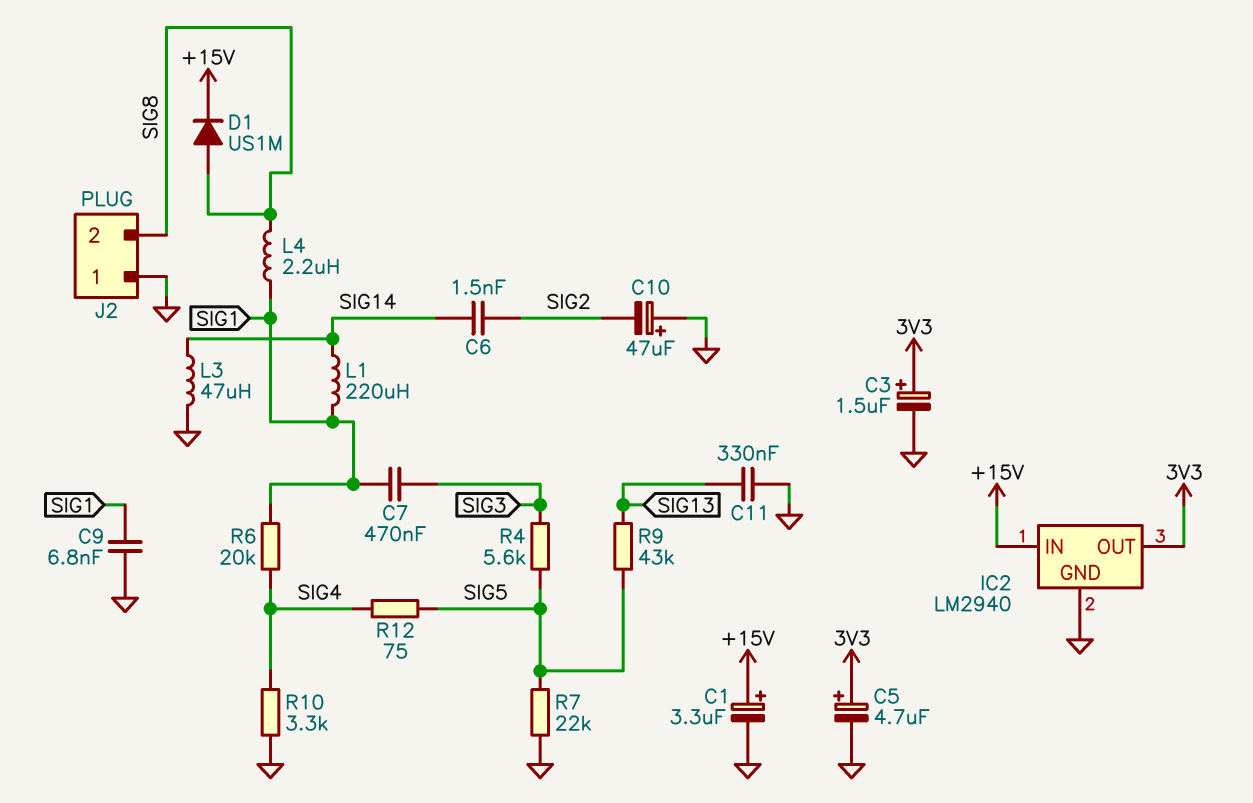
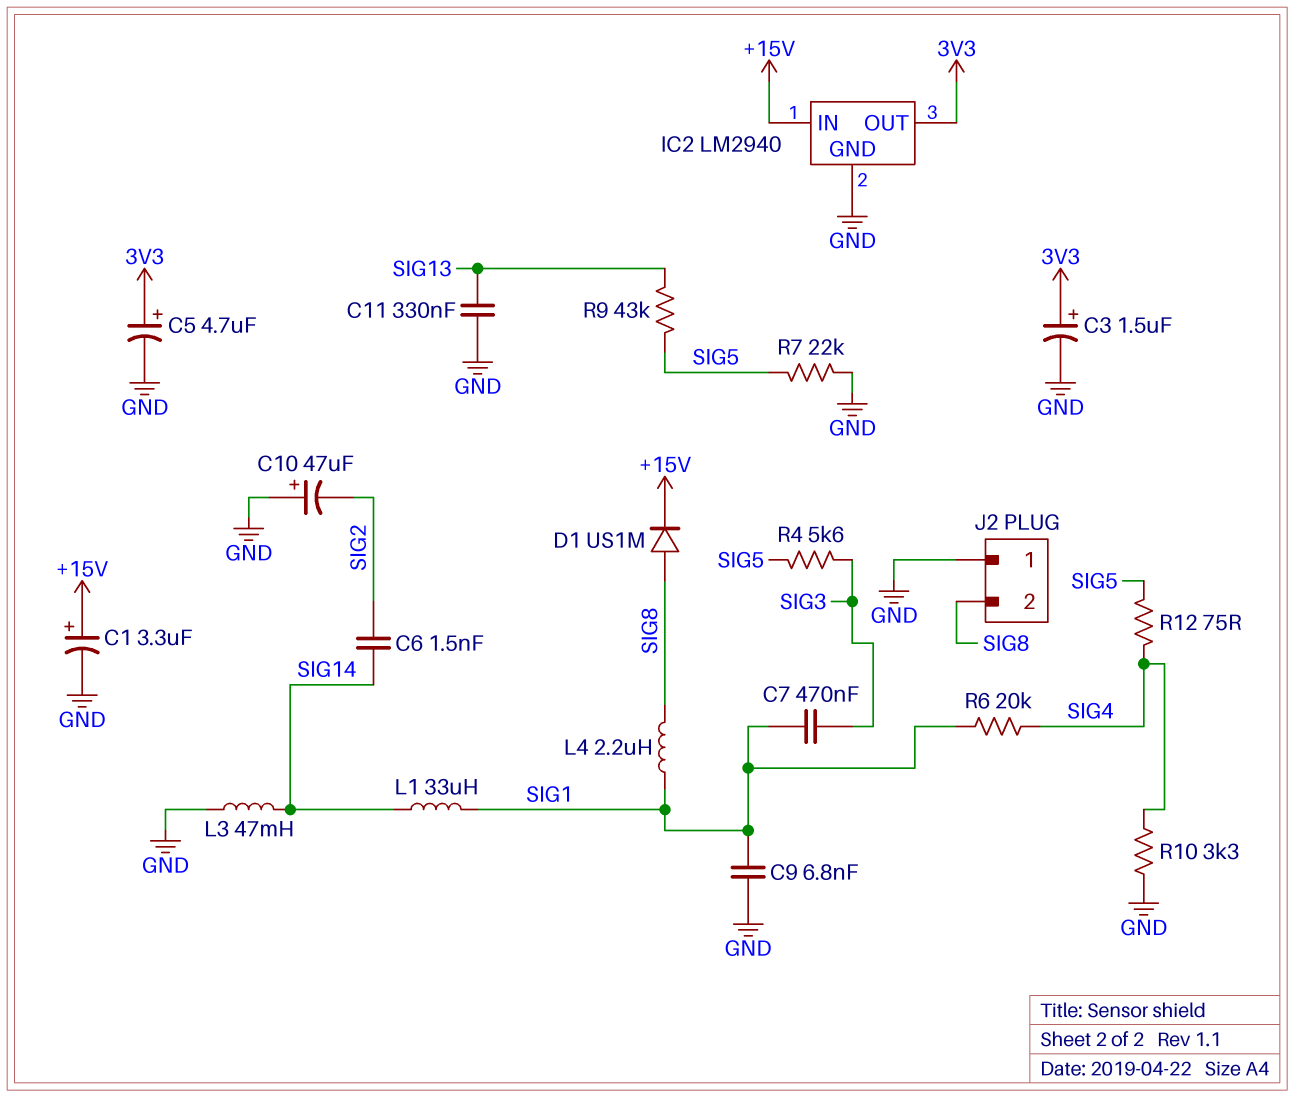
L1: 220uH (SIG1, SIG14) -> 33uH (SIG1, SIG14)
L3: 47uH (GND, SIG14) -> 47mH (GND, SIG14)

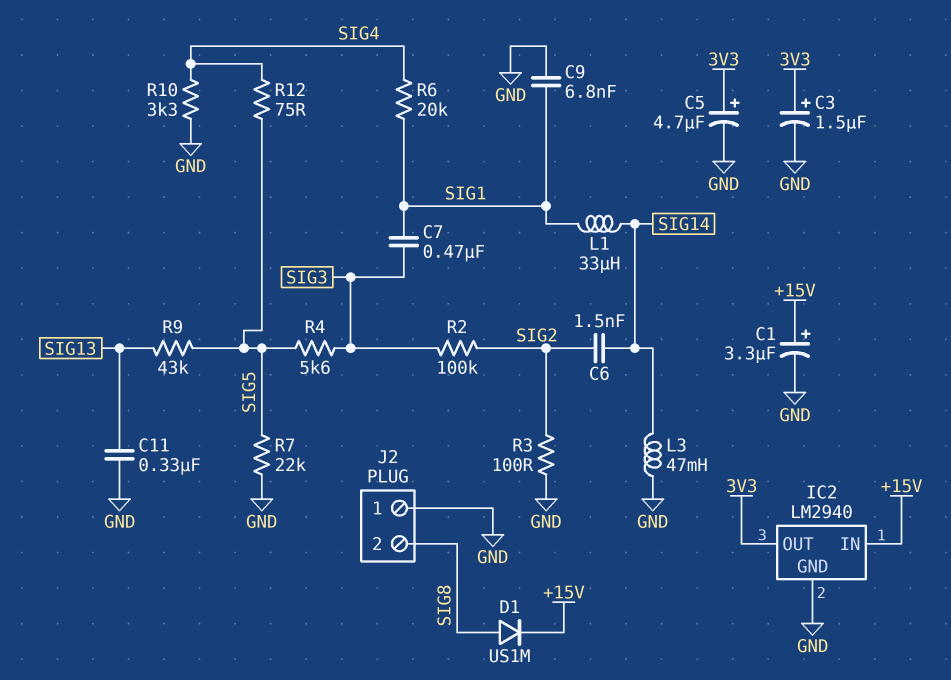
C10: 47uF (plus GND, minus SIG2) -> none
L4: 2.2uH (SIG1, SIG8) -> none
R2: none -> 100k (SIG2, SIG3)
R3: none -> 100 (GND, SIG2)

